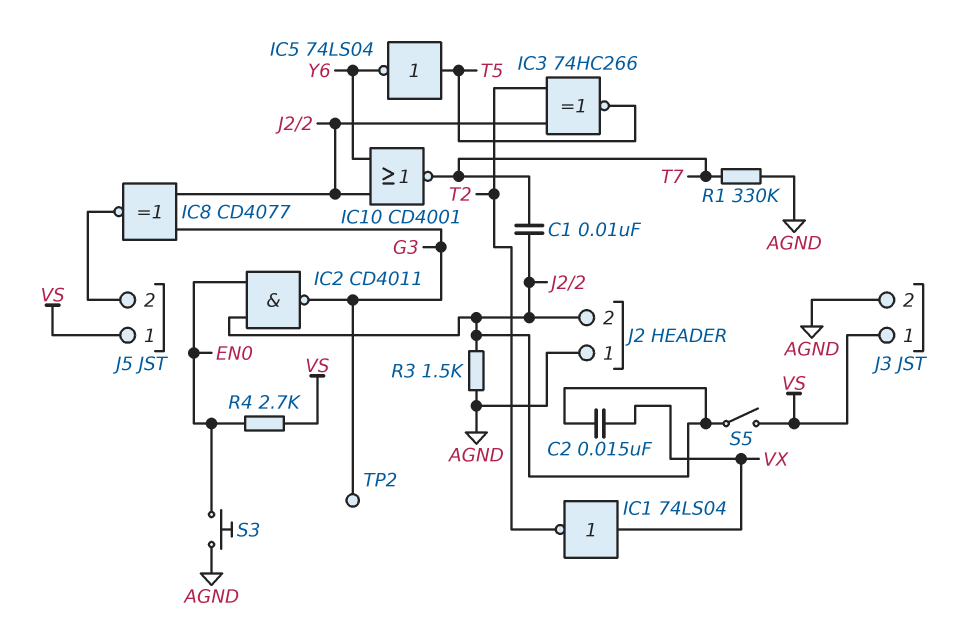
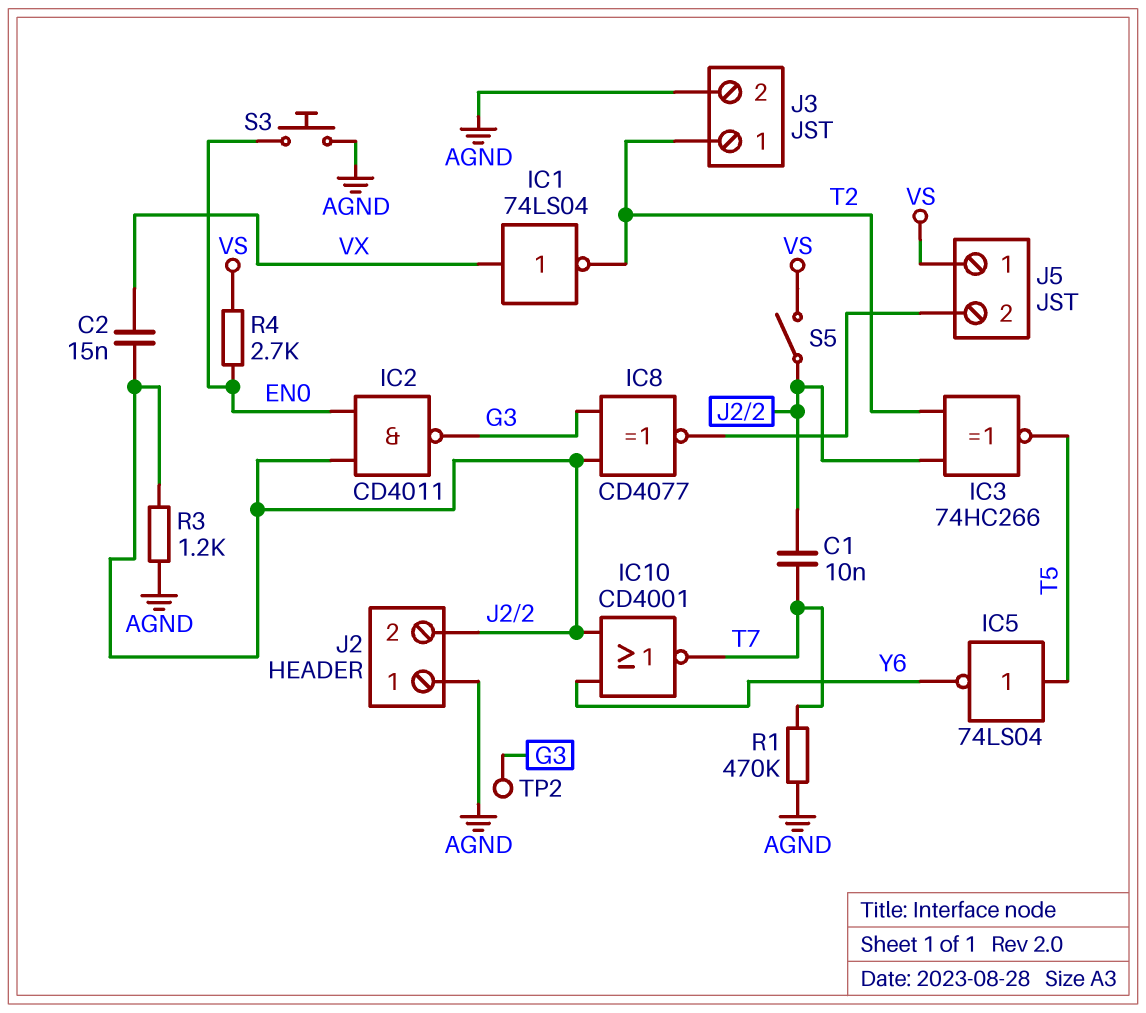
J3 pin 1: VS -> T2
R1: 330k (AGND, T7) -> 470k (AGND, T7)
R3: 1.5k (AGND, J2/2) -> 1.2k (AGND, J2/2)

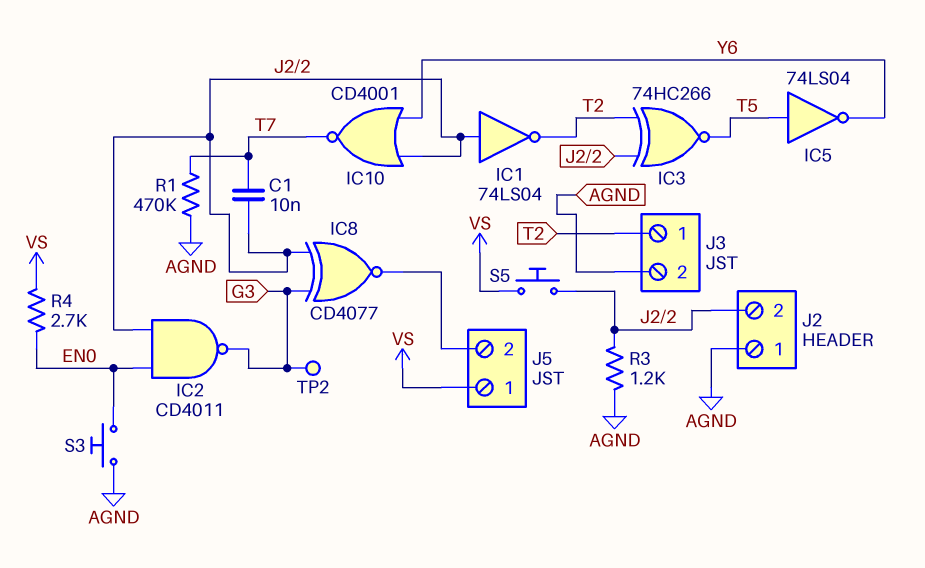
C2: 15nF (J2/2, VX) -> none
IC1: NOT 74LS04 (in VX, out T2) -> NOT 74LS04 (in J2/2, out T2)
S5: switch (J2/2, VS) -> button (J2/2, VS)

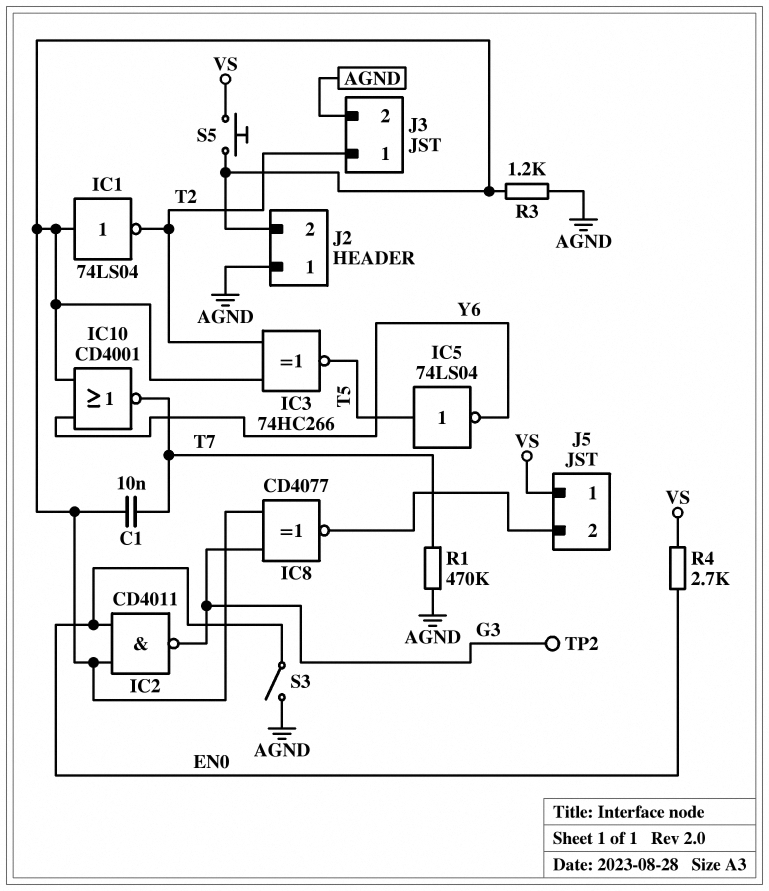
S3: button (AGND, EN0) -> switch (AGND, EN0)

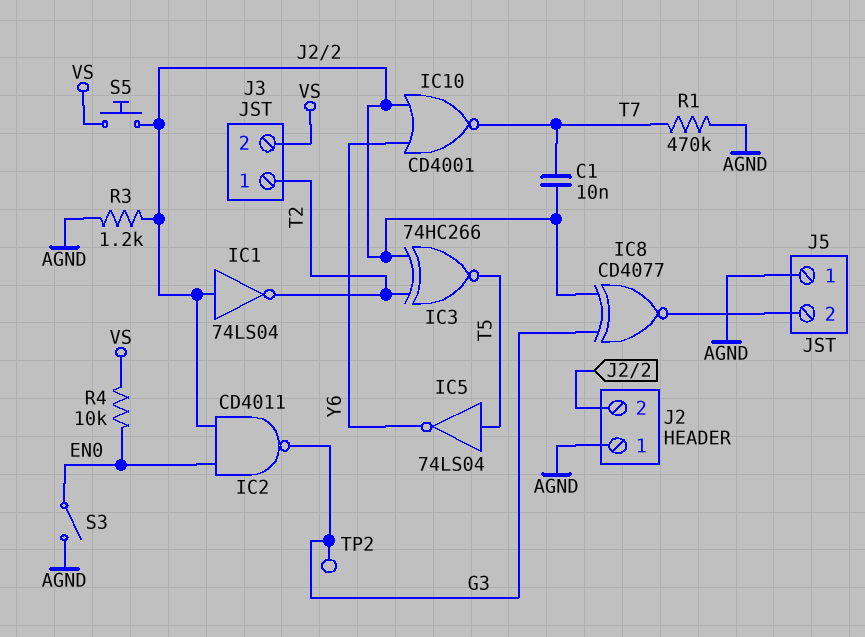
J3 pin 2: AGND -> VS
J5 pin 1: VS -> AGND
R4: 2.7k (EN0, VS) -> 10k (EN0, VS)

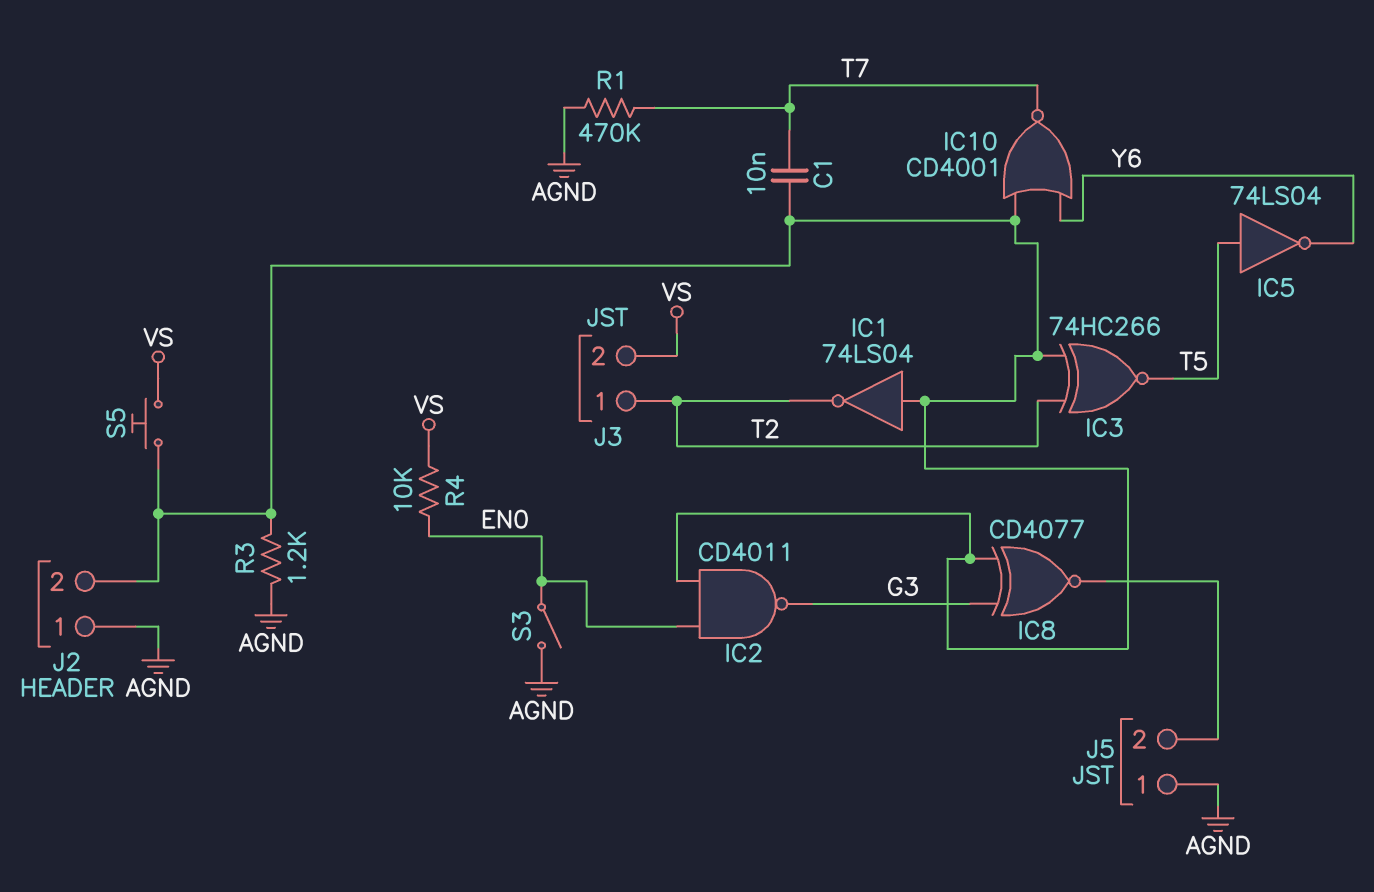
TP2: test point (G3) -> none

